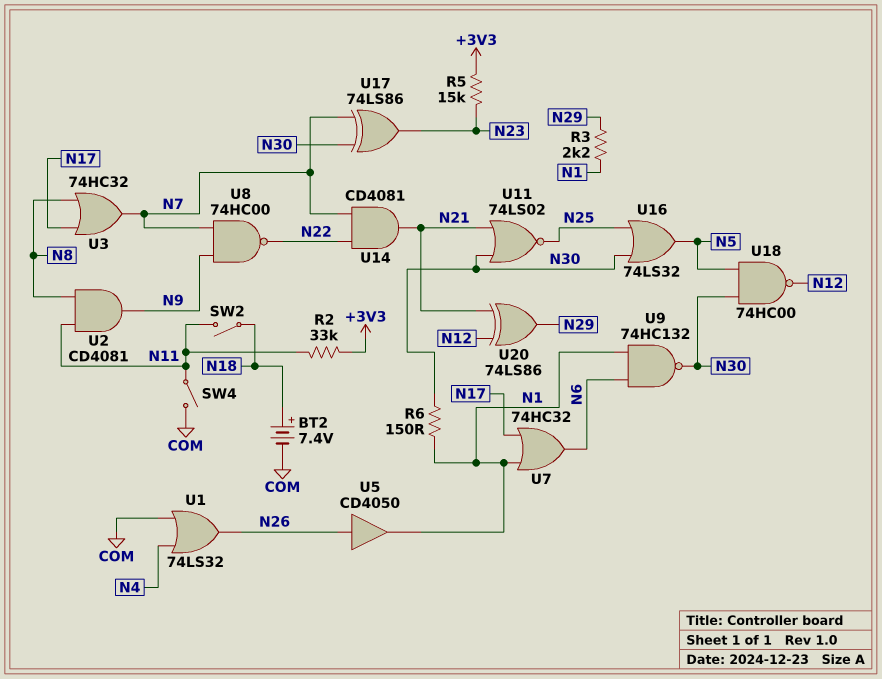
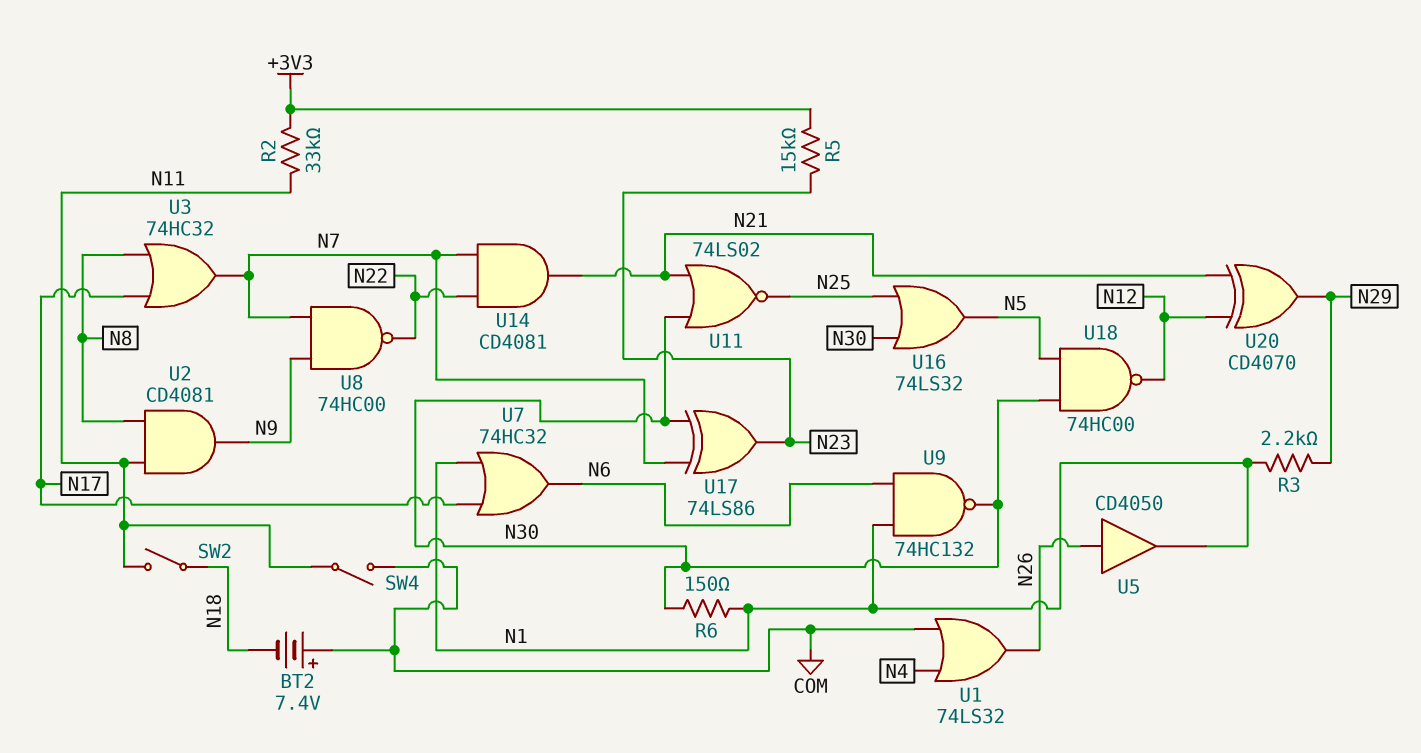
BT2: 7.4V (plus N18, minus COM) -> 7.4V (plus COM, minus N18)
U20: XOR 74LS86 (in N12, in N21, out N29) -> XOR CD4070 (in N12, in N21, out N29)

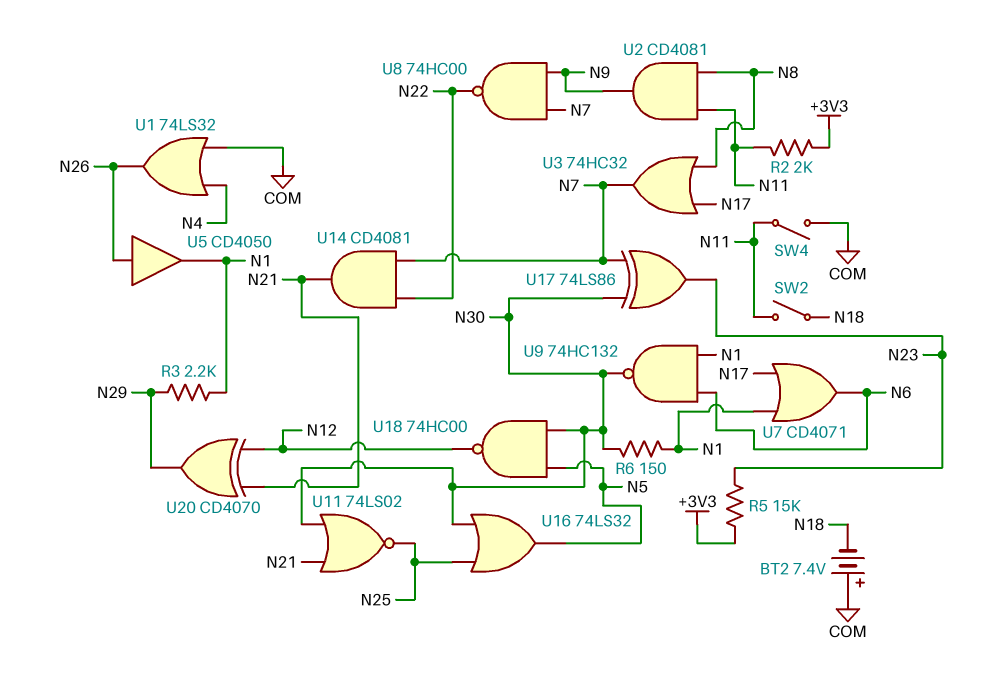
R2: 33k (+3V3, N11) -> 2k (+3V3, N11)
U7: OR 74HC32 (in N1, in N17, out N6) -> OR CD4071 (in N1, in N17, out N6)

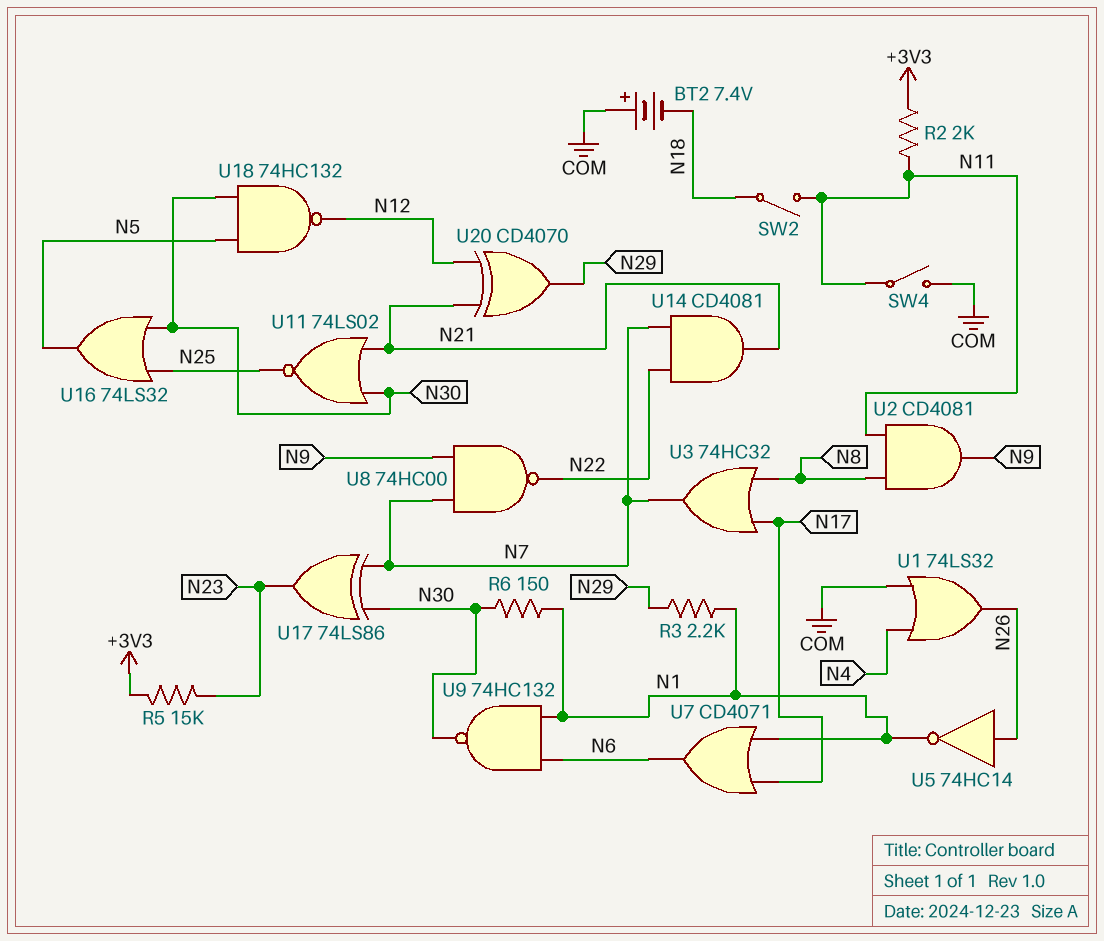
U5: buffer CD4050 (in N26, out N1) -> NOT 74HC14 (in N26, out N1)
U18: NAND 74HC00 (in N5, in N30, out N12) -> NAND 74HC132 (in N5, in N30, out N12)

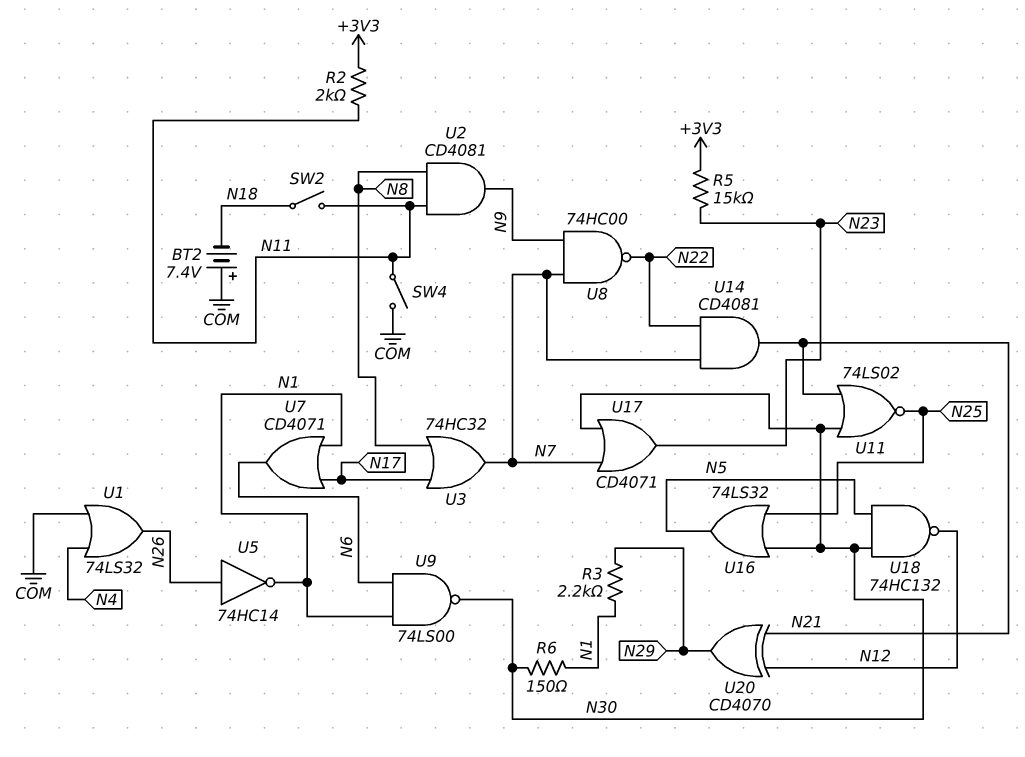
U9: NAND 74HC132 (in N1, in N6, out N30) -> NAND 74LS00 (in N1, in N6, out N30)
U17: XOR 74LS86 (in N7, in N30, out N23) -> OR CD4071 (in N7, in N30, out N23)

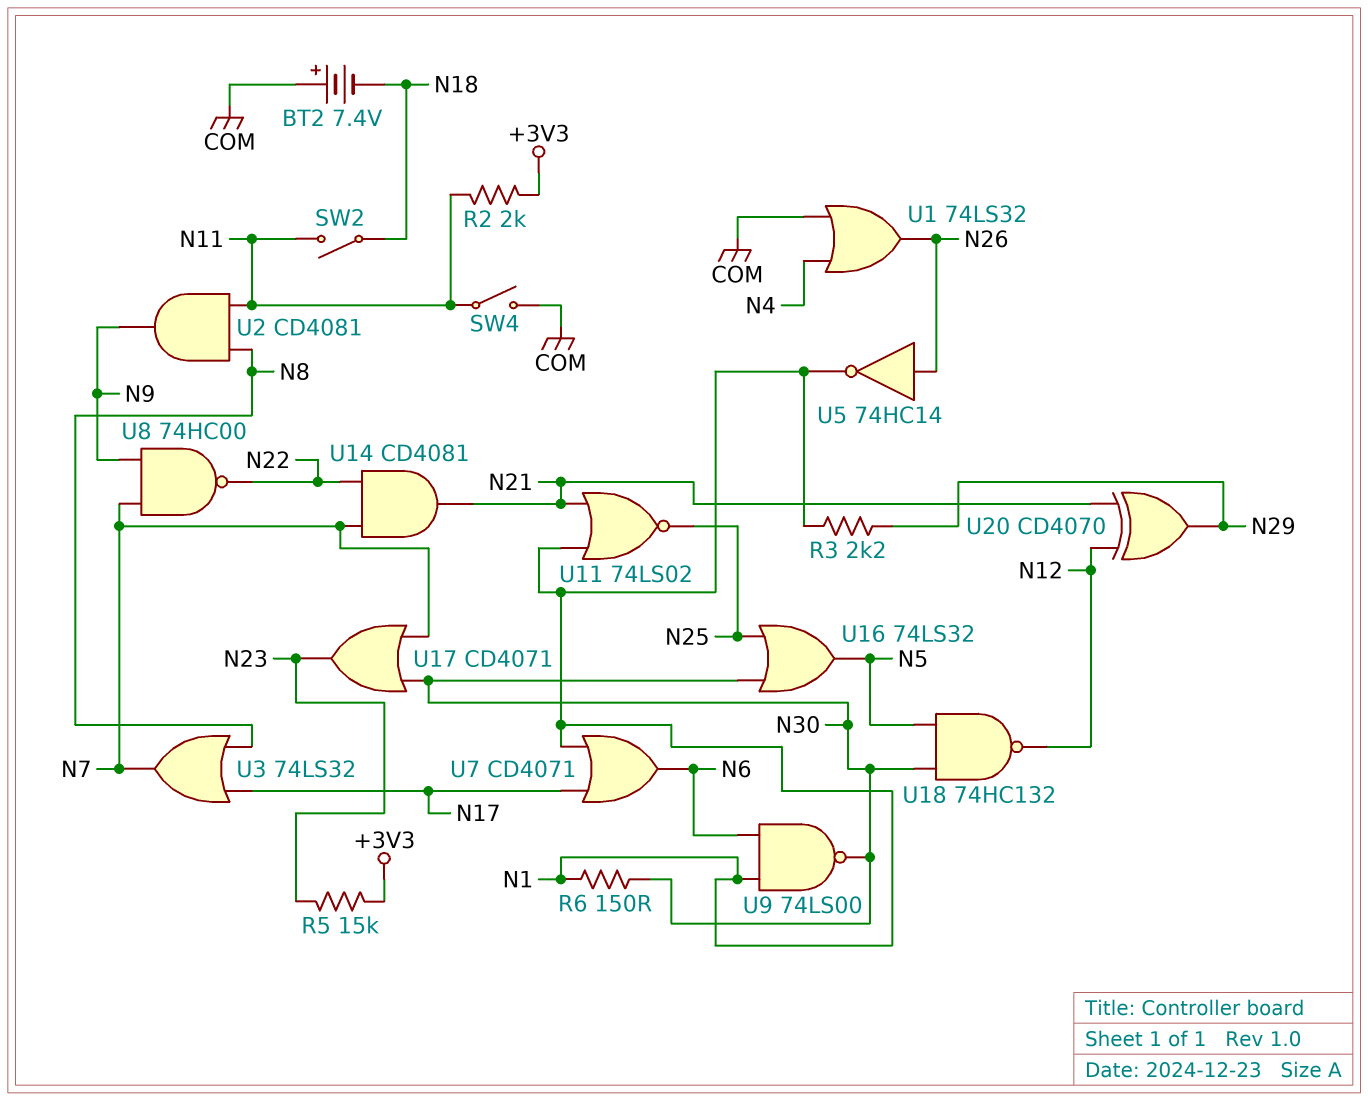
U3: OR 74HC32 (in N8, in N17, out N7) -> OR 74LS32 (in N8, in N17, out N7)
U11: NOR 74LS02 (in N21, in N30, out N25) -> NOR 74LS02 (in N1, in N21, out N25)

